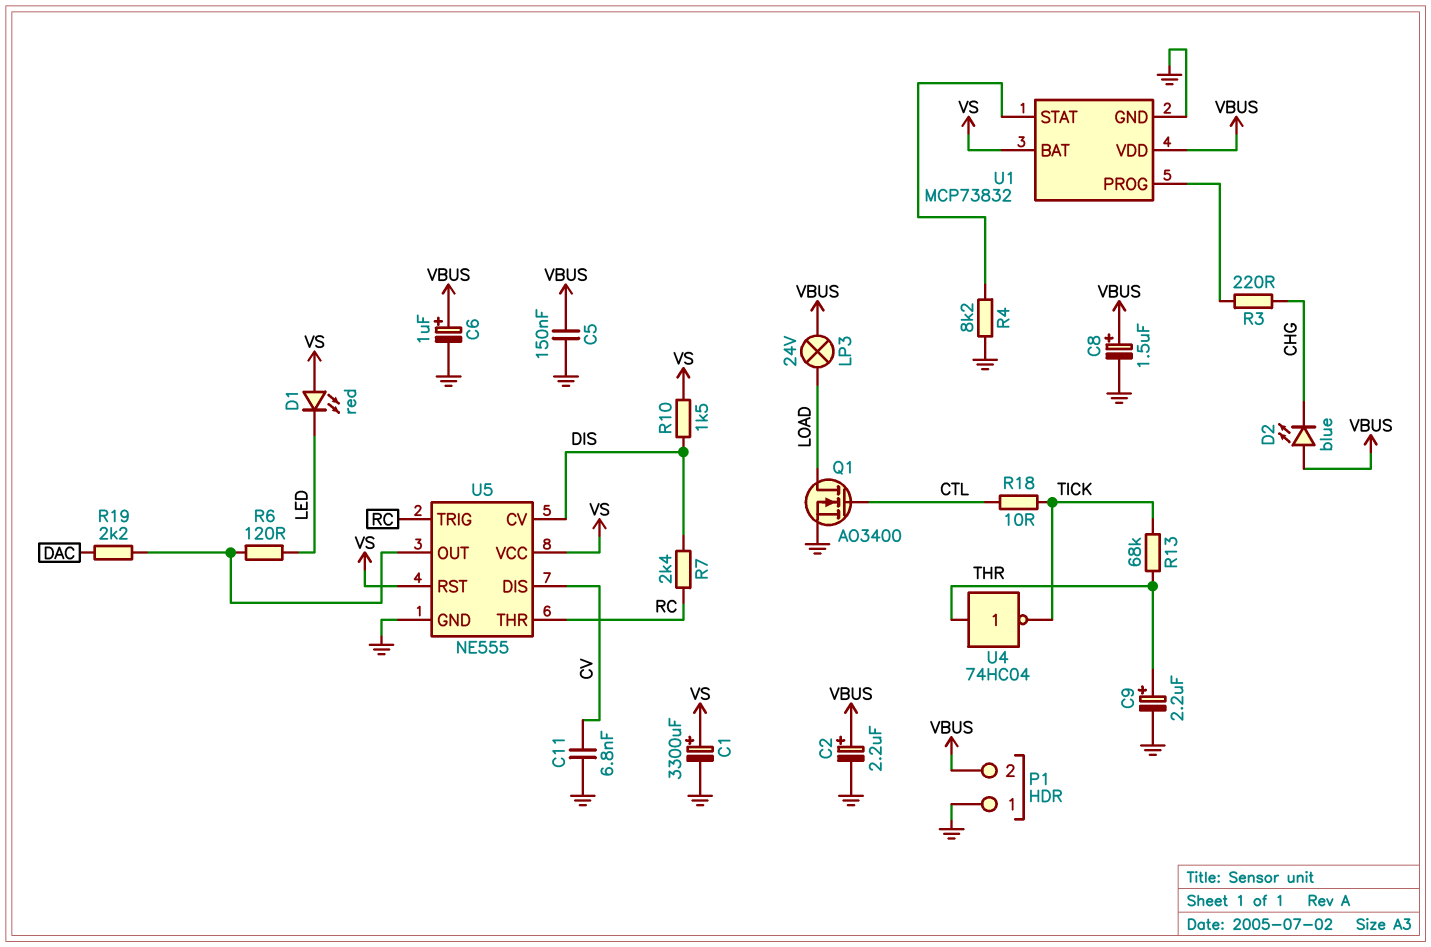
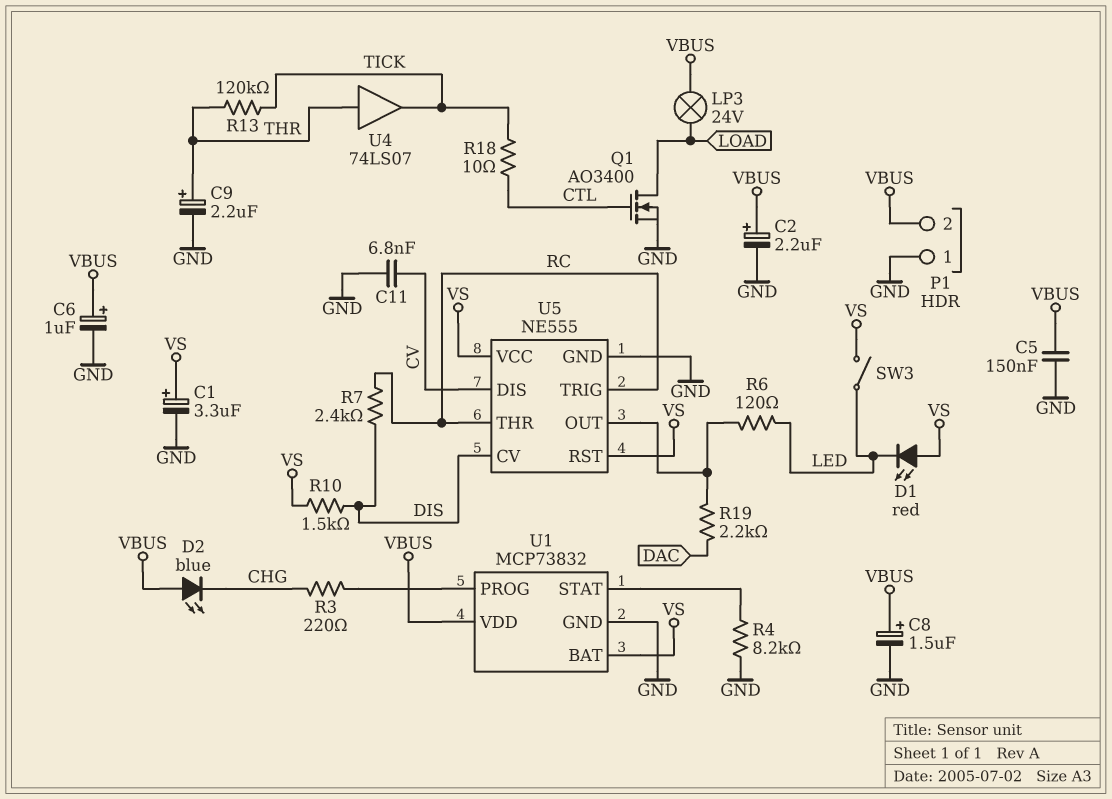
C1: 3300uF (plus VS, minus GND) -> 3.3uF (plus VS, minus GND)
R13: 68k (THR, TICK) -> 120k (THR, TICK)
SW3: none -> switch (LED, VS)
U4: NOT 74HC04 (in THR, out TICK) -> buffer 74LS07 (in THR, out TICK)

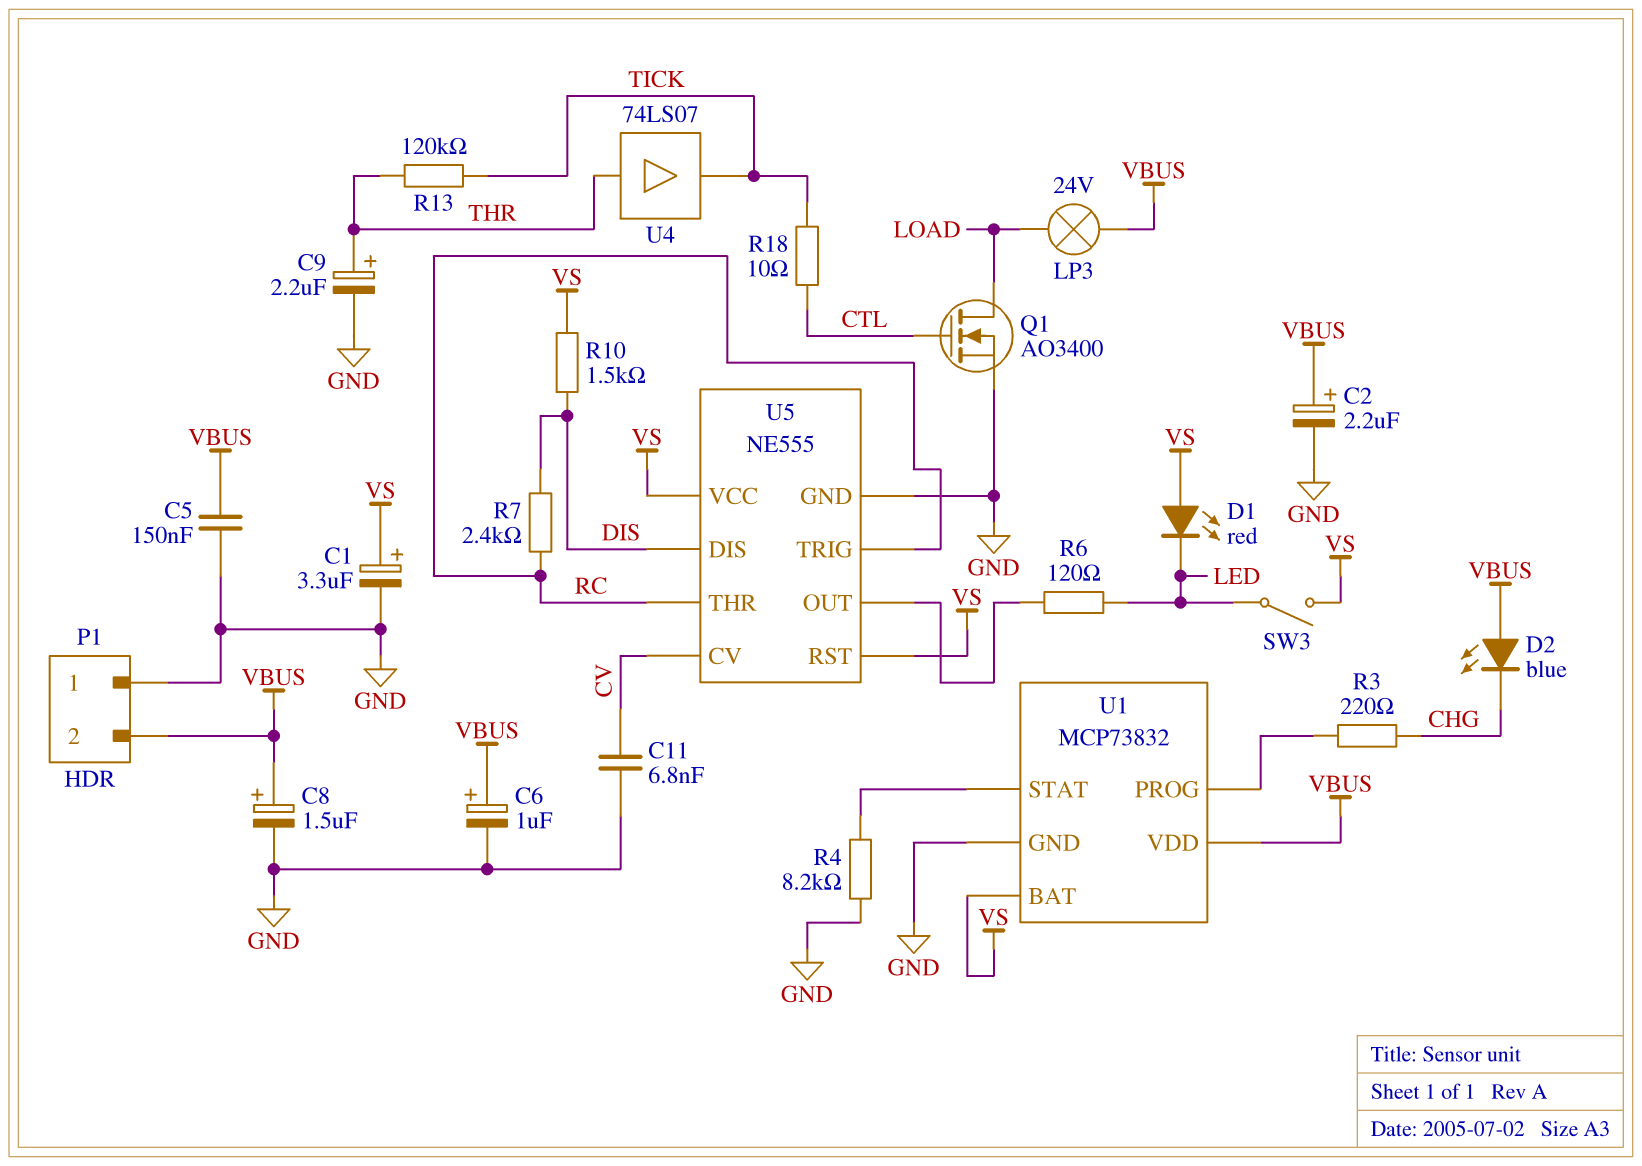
R19: 2.2k (DAC, U5/OUT) -> none
U5 pin CV: DIS -> CV
U5 pin DIS: CV -> DIS

